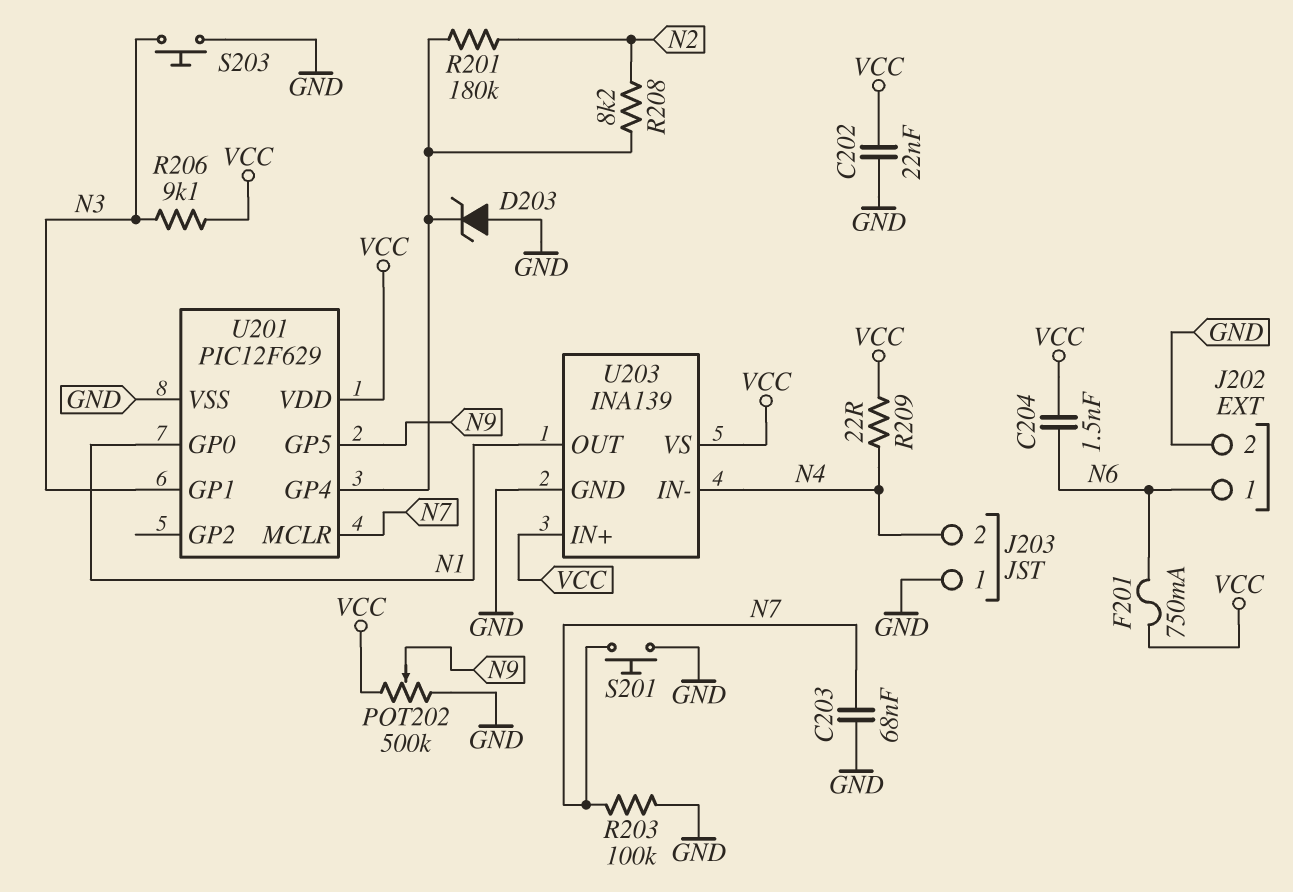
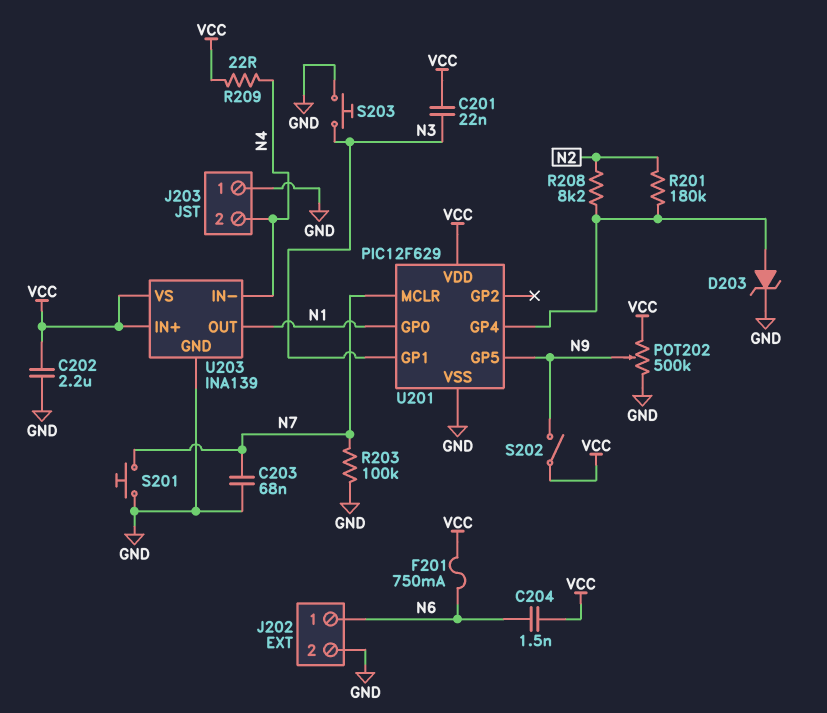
C201: none -> 22nF (N3, VCC)
C202: 22nF (GND, VCC) -> 2.2uF (GND, VCC)
D203: zener (A GND, K U201/GP4) -> zener (A U201/GP4, K GND)
R206: 9.1k (N3, VCC) -> none
S202: none -> switch (N9, VCC)

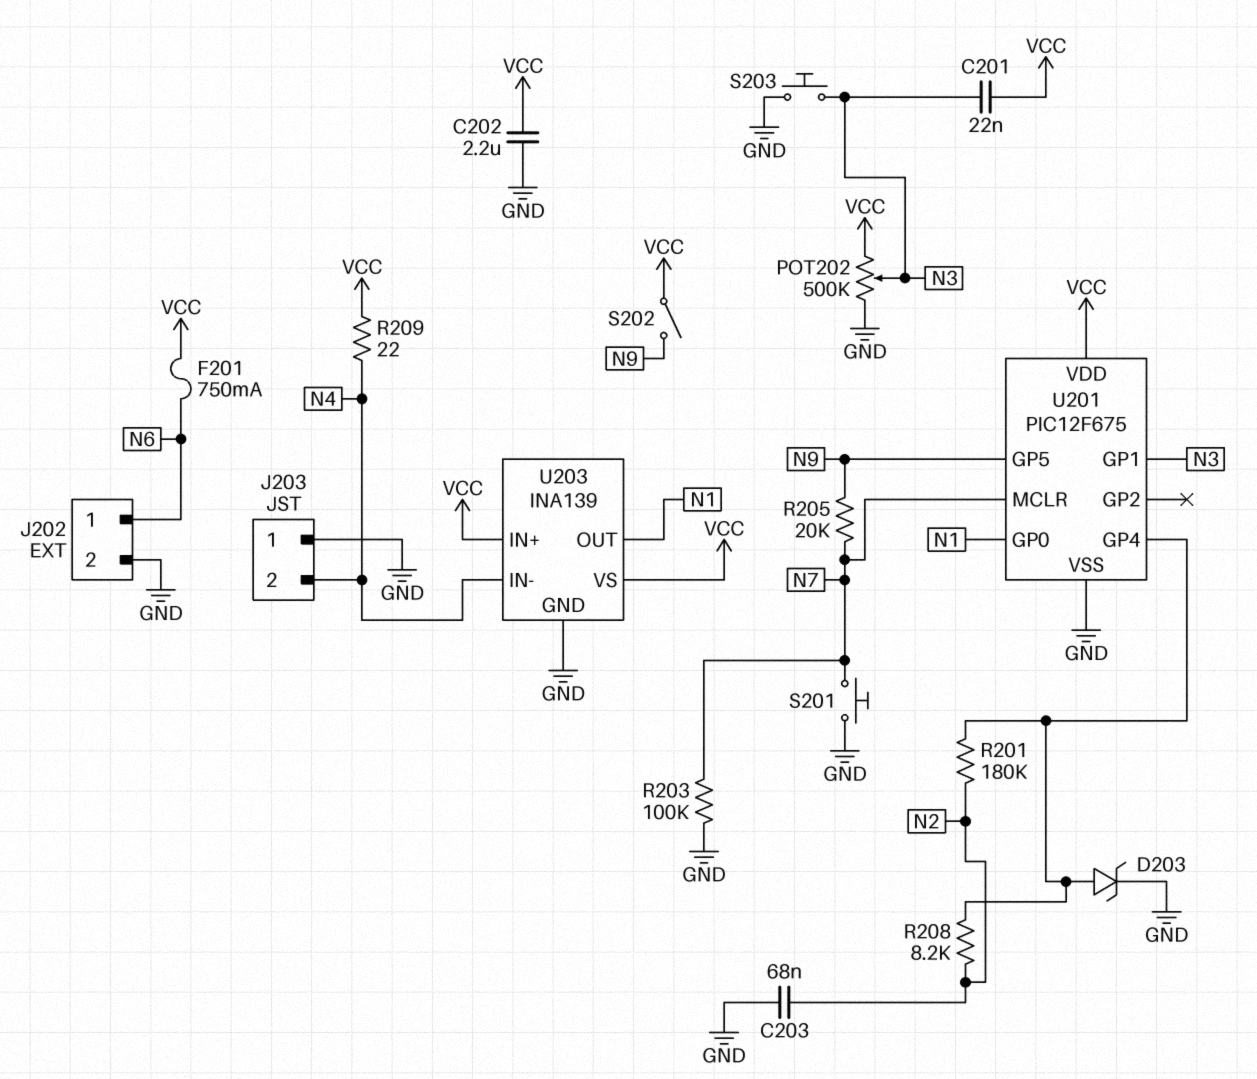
C203: 68nF (GND, N7) -> 68nF (GND, N2)
C204: 1.5nF (N6, VCC) -> none
POT202: 500k (GND, VCC, wiper N9) -> 500k (GND, VCC, wiper N3)
R205: none -> 20k (N7, N9)
U201: PIC12F629 -> PIC12F675

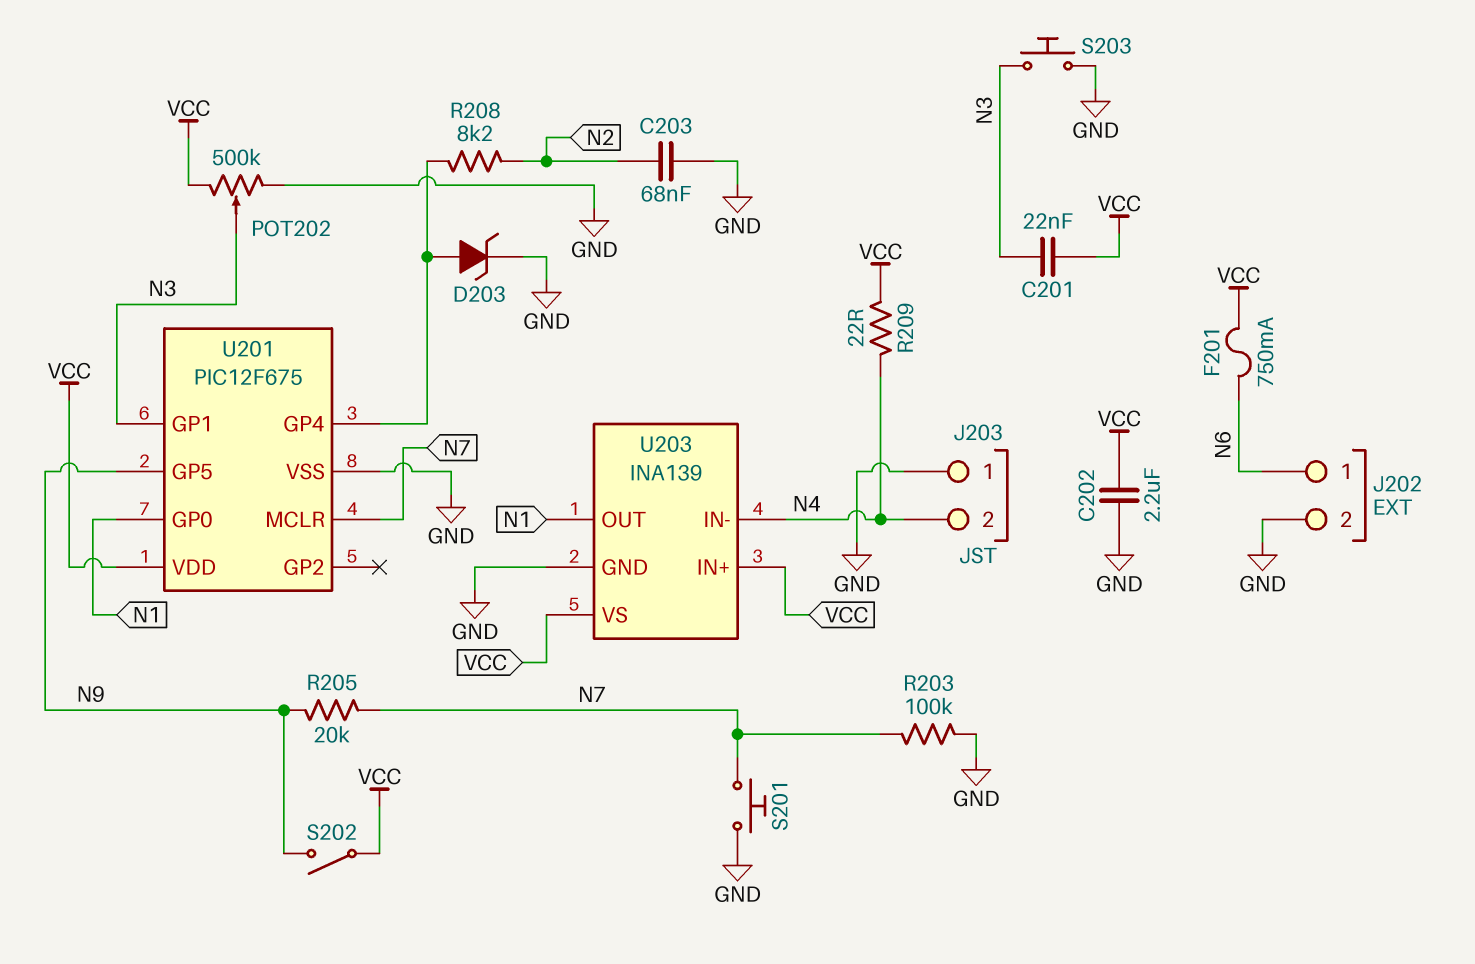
R201: 180k (N2, U201/GP4) -> none

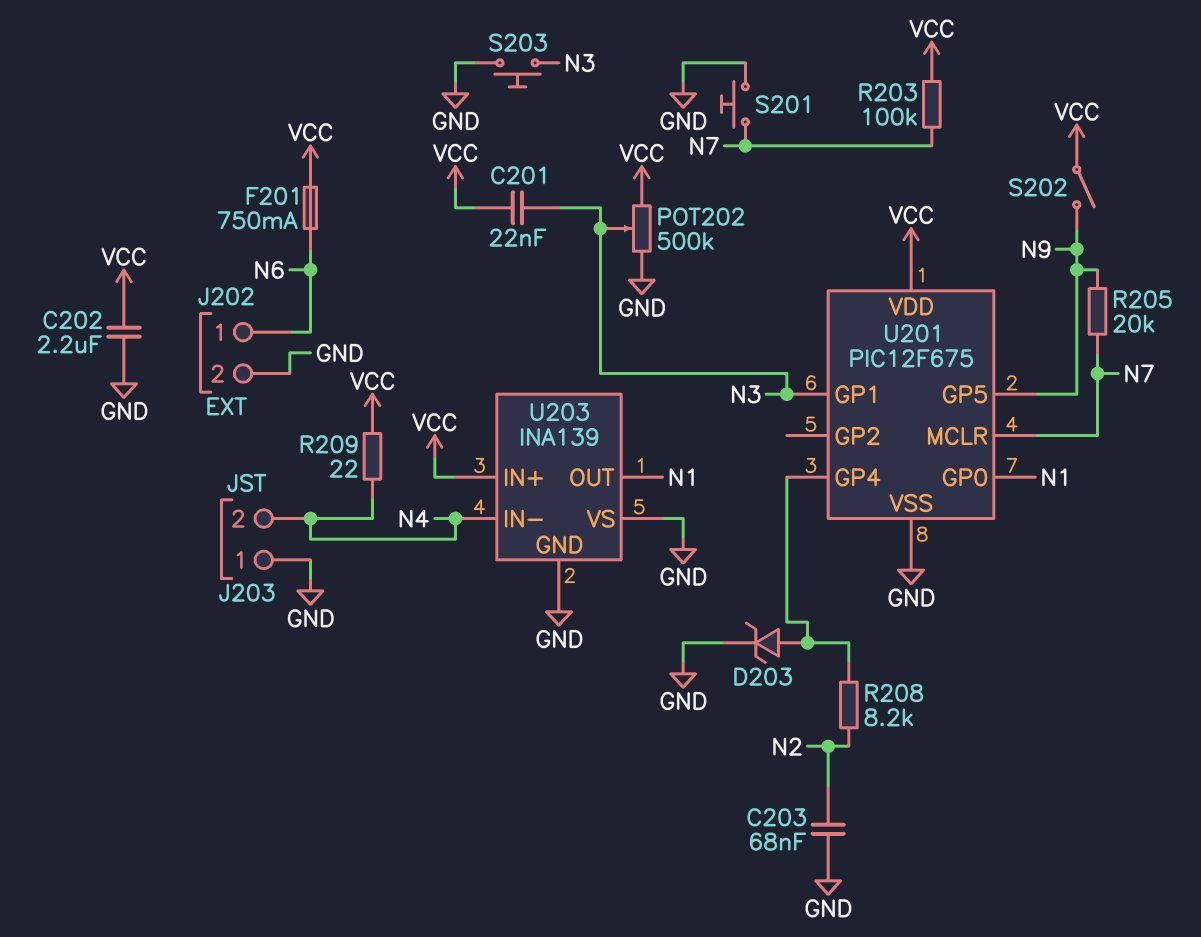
R203: 100k (GND, N7) -> 100k (N7, VCC)
U203 pin VS: VCC -> GND

